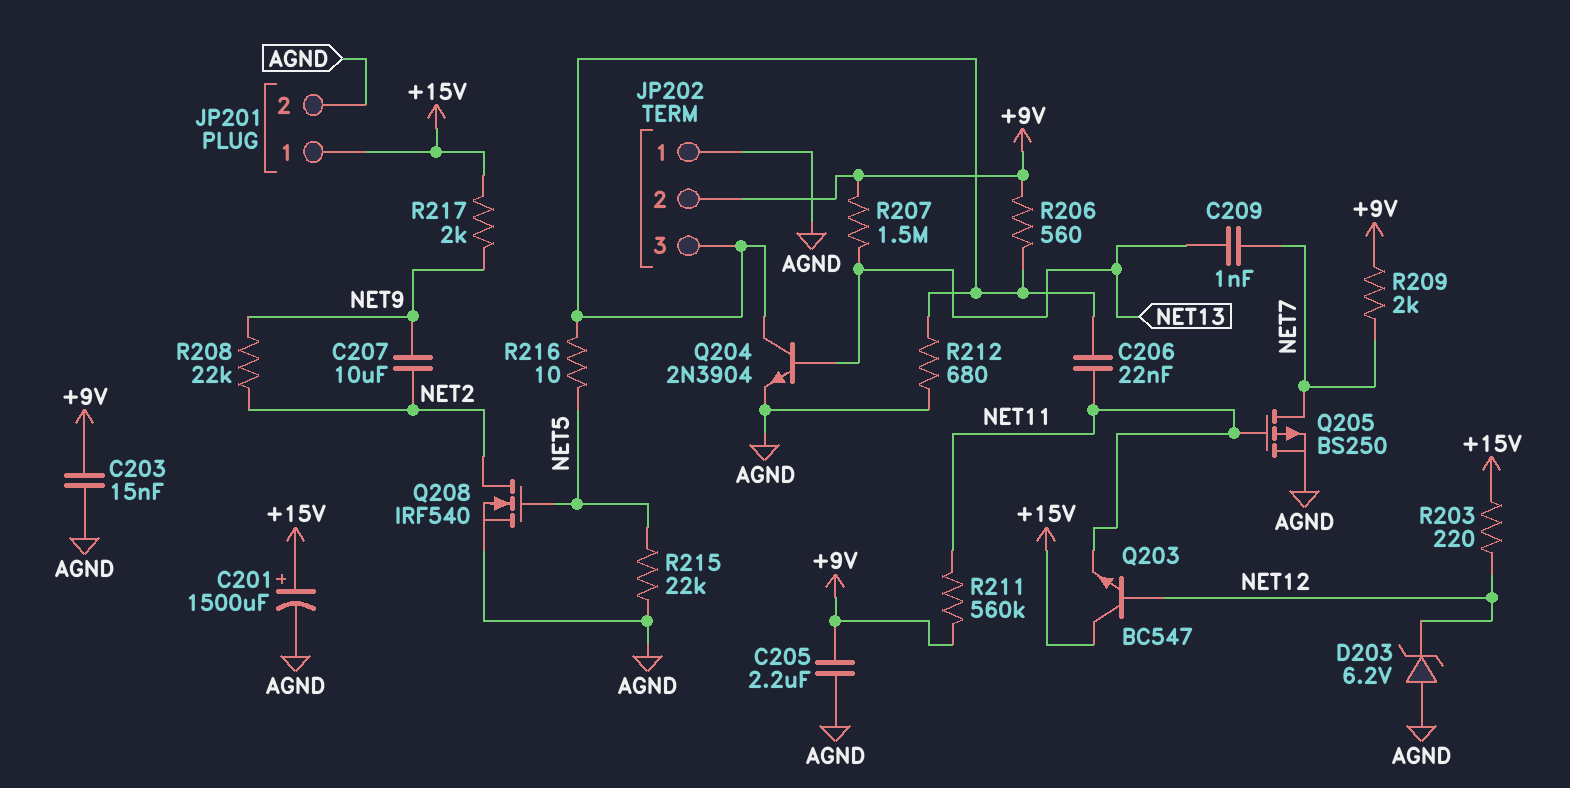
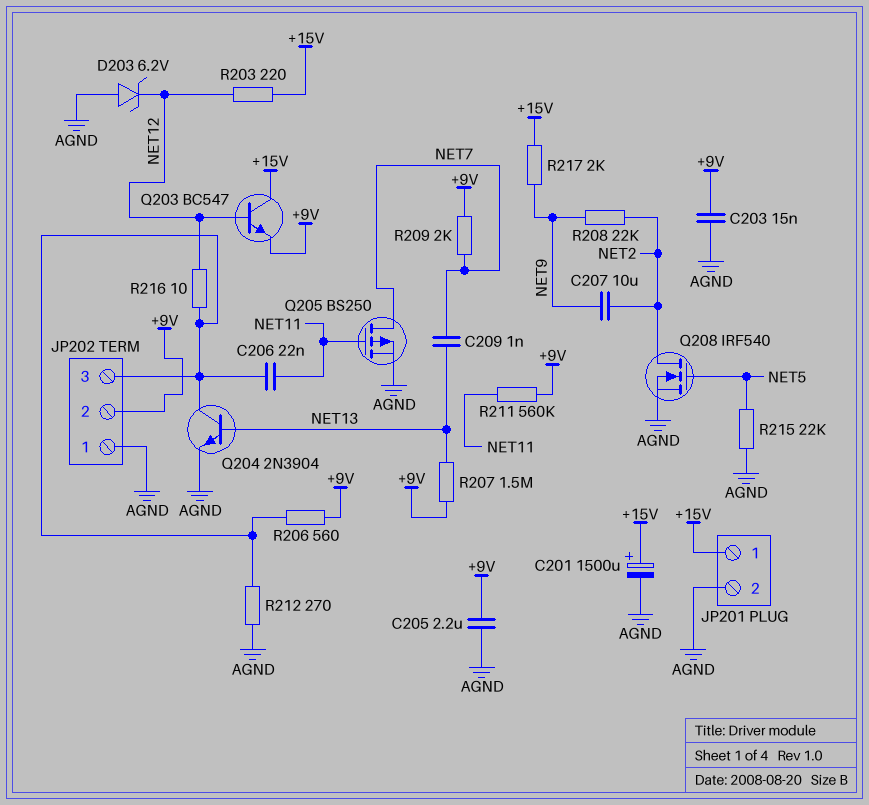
Q203: NPN BC547 (B NET12, C +15V, E NET11) -> NPN BC547 (B NET12, C +15V, E +9V)
R212: 680 (AGND, JP202/3) -> 270 (AGND, JP202/3)
R216: 10 (JP202/3, NET5) -> 10 (JP202/3, NET12)

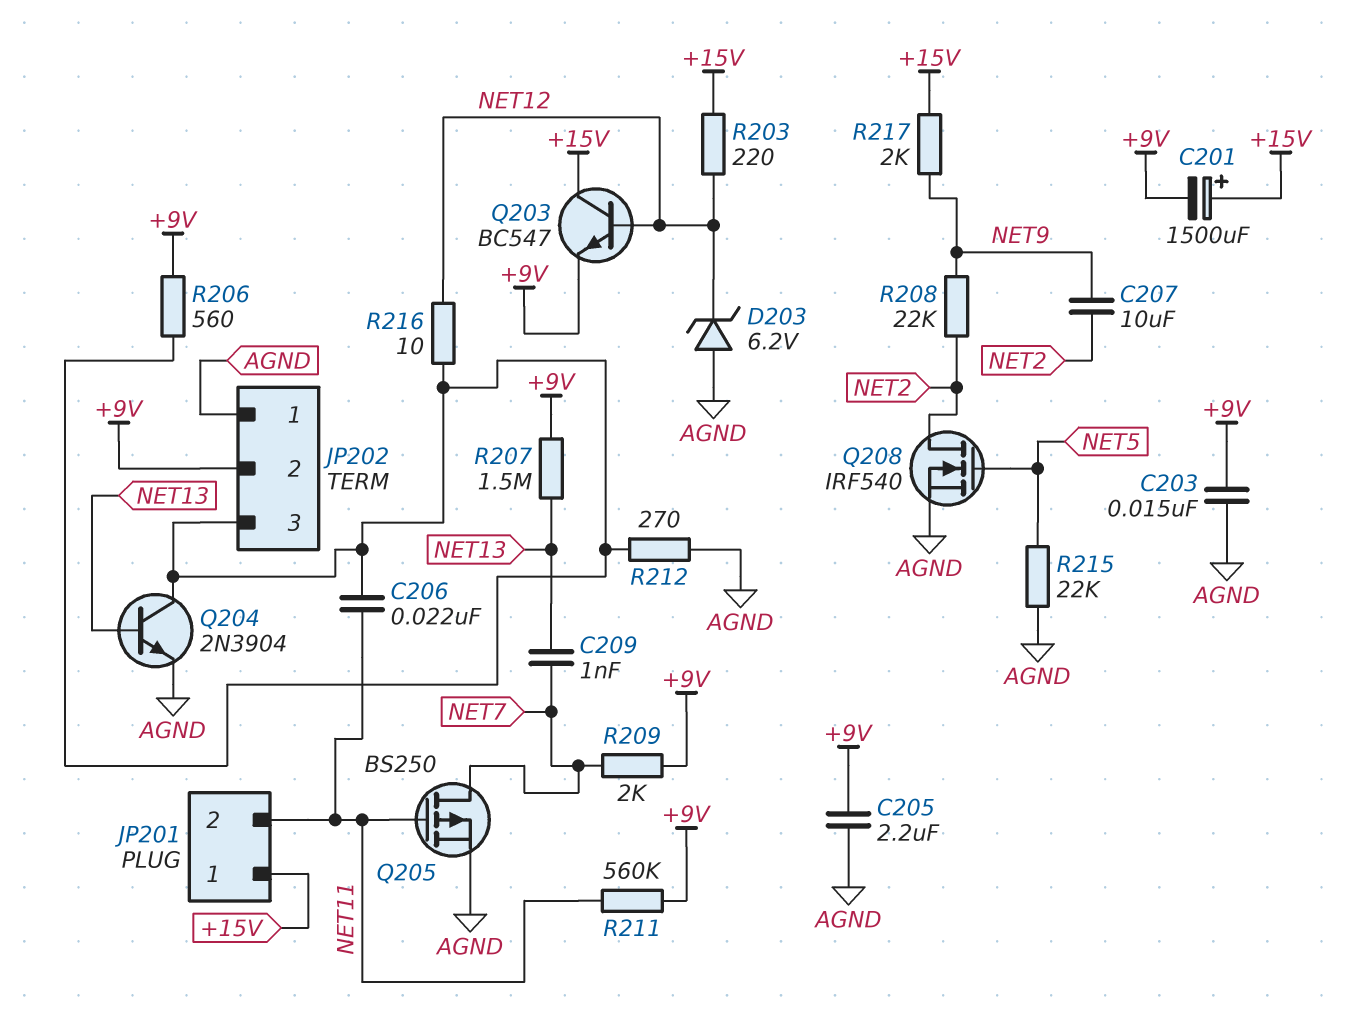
C201: 1500uF (plus +15V, minus AGND) -> 1500uF (plus +15V, minus +9V)
JP201 pin 2: AGND -> NET11

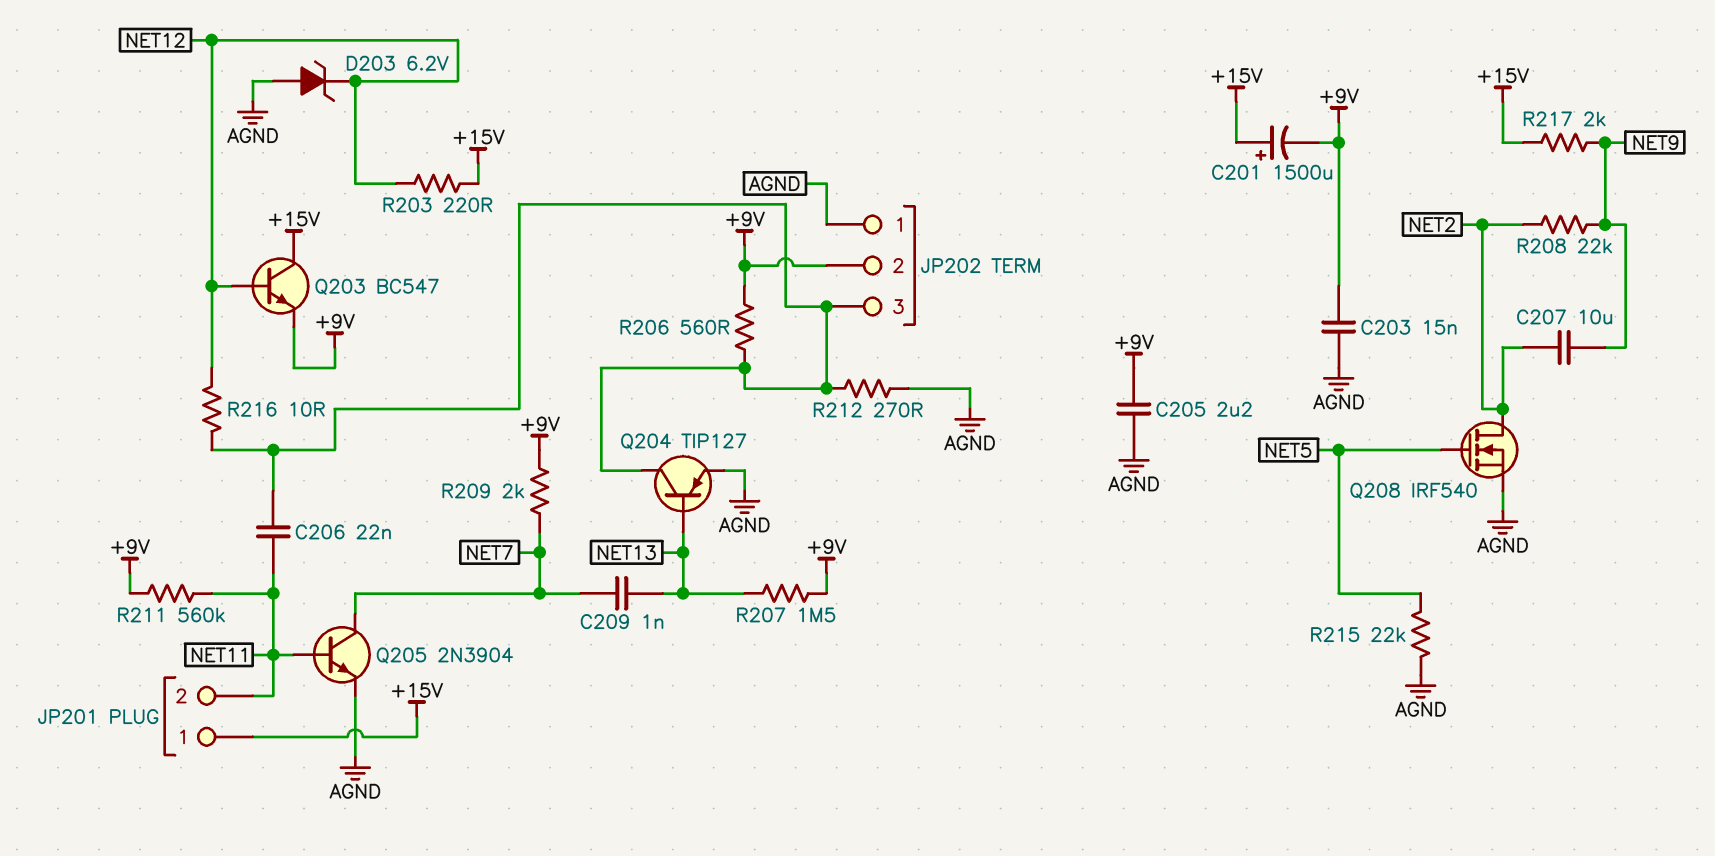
Q204: NPN 2N3904 (B NET13, C JP202/3, E AGND) -> PNP TIP127 (B NET13, C JP202/3, E AGND)
Q205: PMOS BS250 (G NET11, D NET7, S AGND) -> NPN 2N3904 (B NET11, C NET7, E AGND)

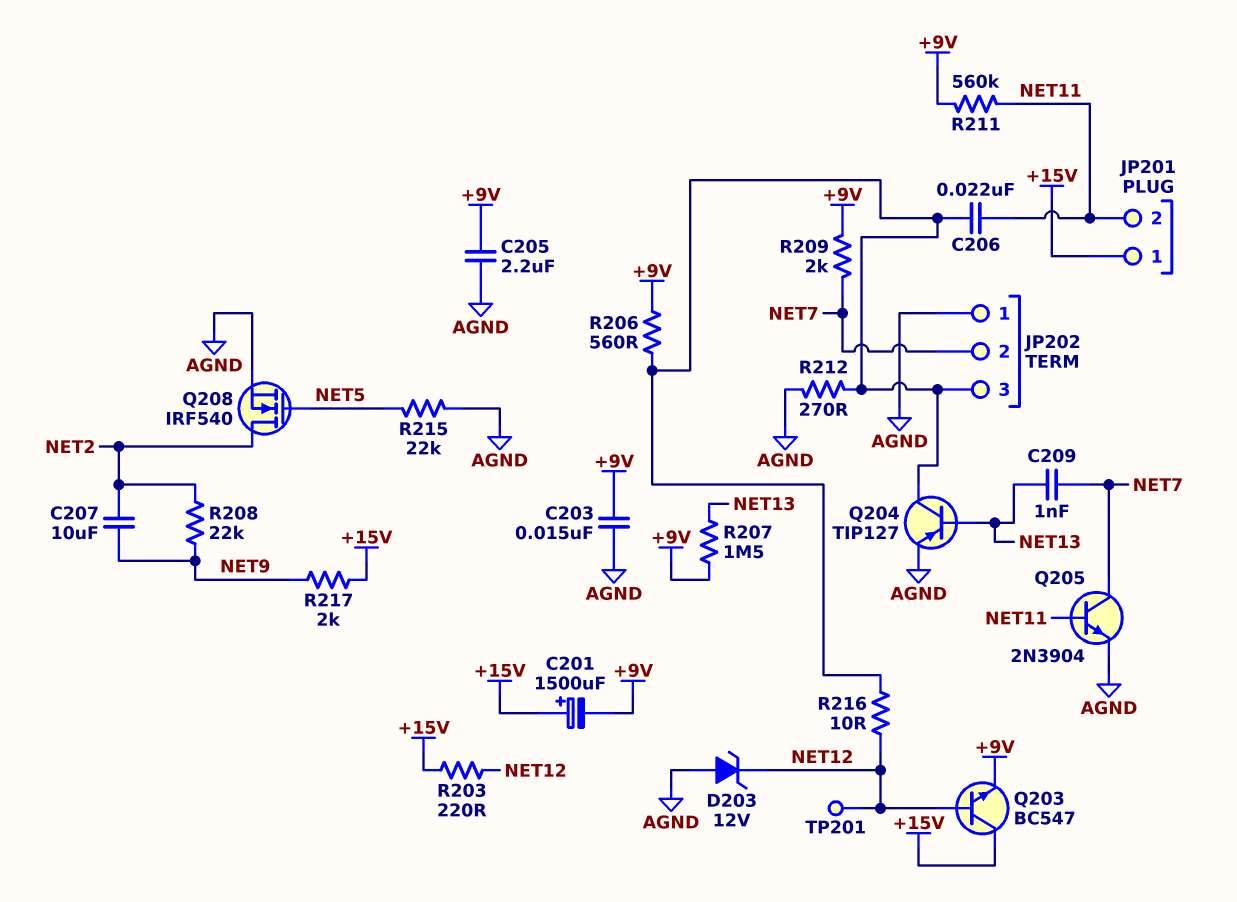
D203: zener 6.2V (A AGND, K NET12) -> zener 12V (A AGND, K NET12)
JP202 pin 2: +9V -> NET7
TP201: none -> test point (NET12)

